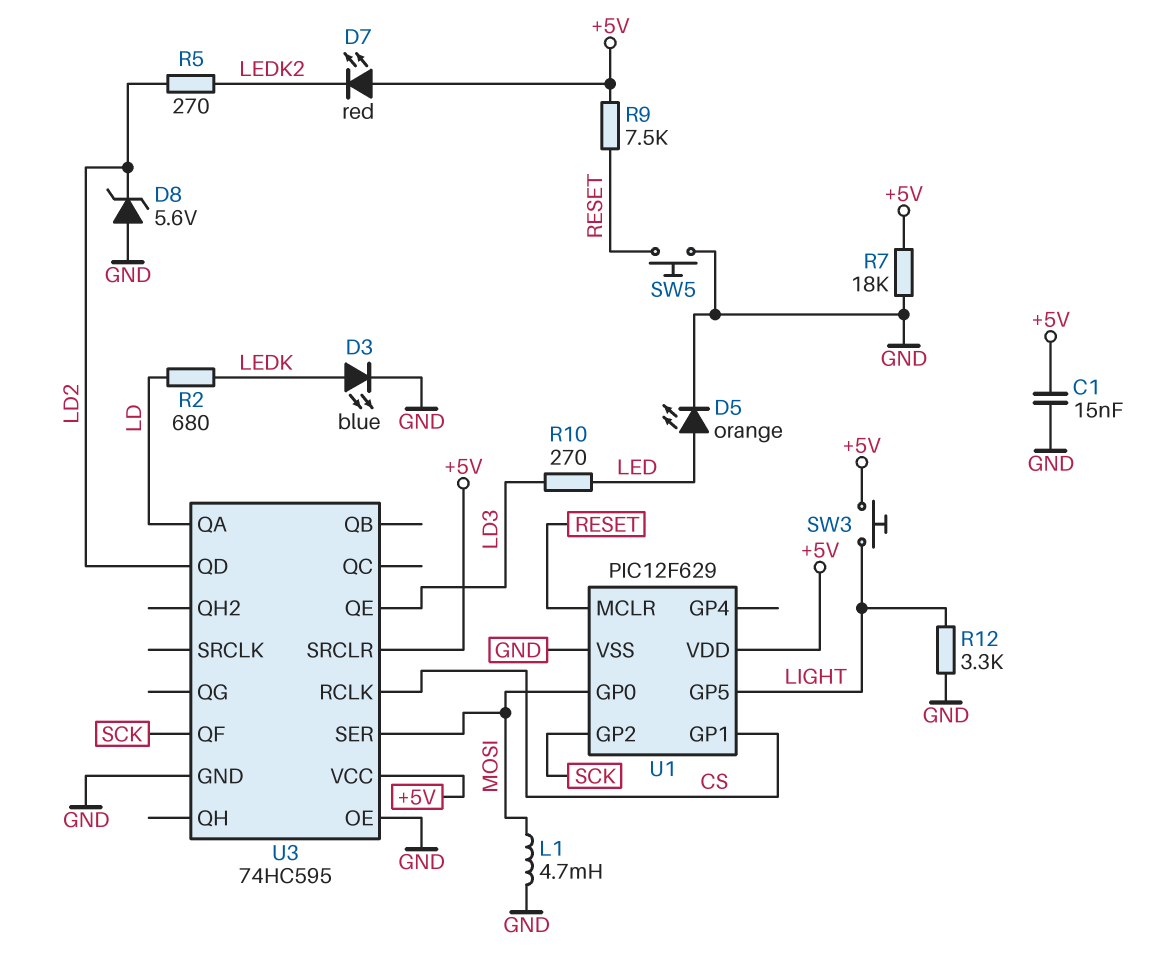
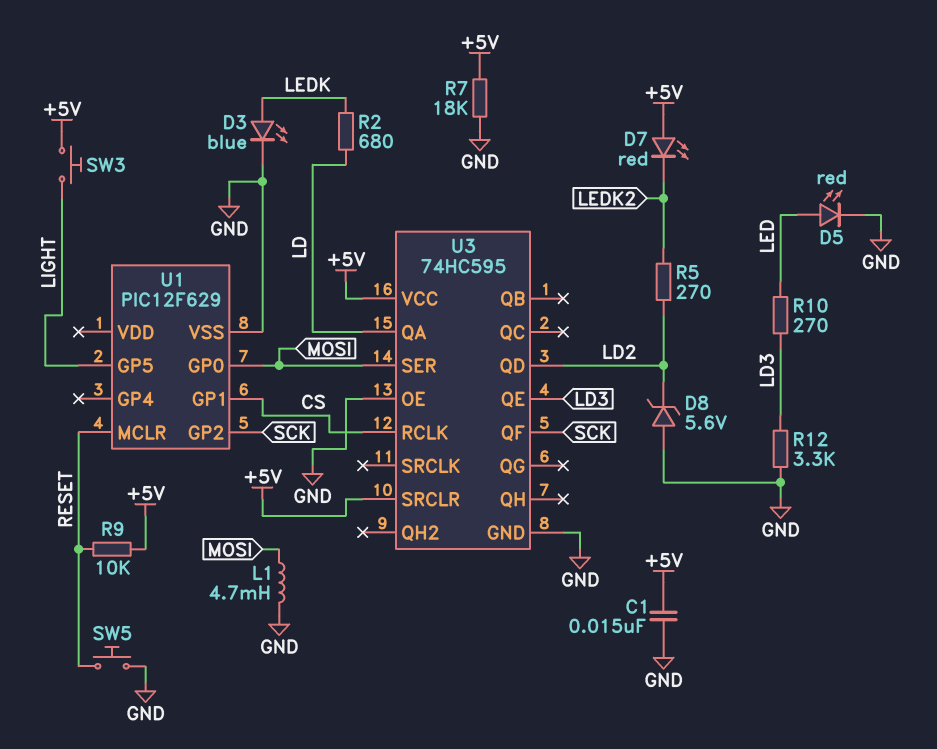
D5: LED orange (A LED, K GND) -> LED red (A LED, K GND)
R9: 7.5k (+5V, RESET) -> 10k (+5V, RESET)
R12: 3.3k (GND, LIGHT) -> 3.3k (GND, LD3)
U1 pin VDD: +5V -> none

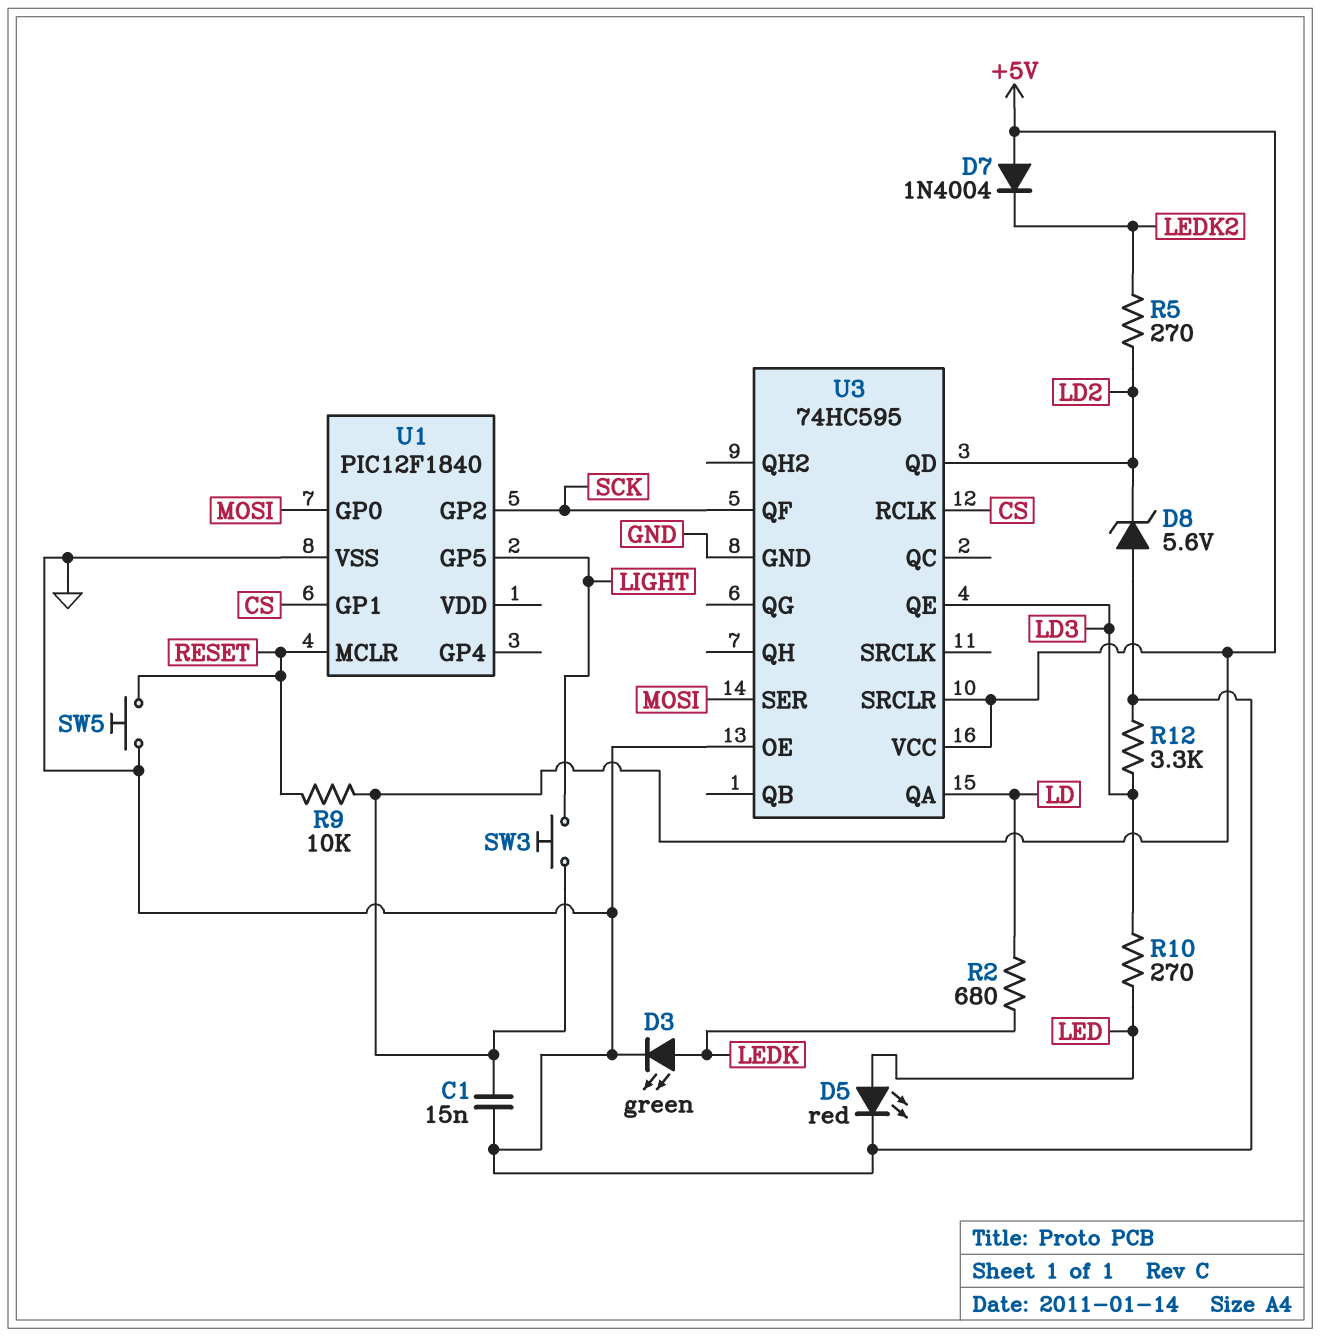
D3: LED blue (A LEDK, K GND) -> LED green (A LEDK, K GND)
D7: LED red (A +5V, K LEDK2) -> diode 1N4004 (A +5V, K LEDK2)
L1: 4.7mH (GND, MOSI) -> none
R7: 18k (+5V, GND) -> none
U1: PIC12F629 -> PIC12F1840

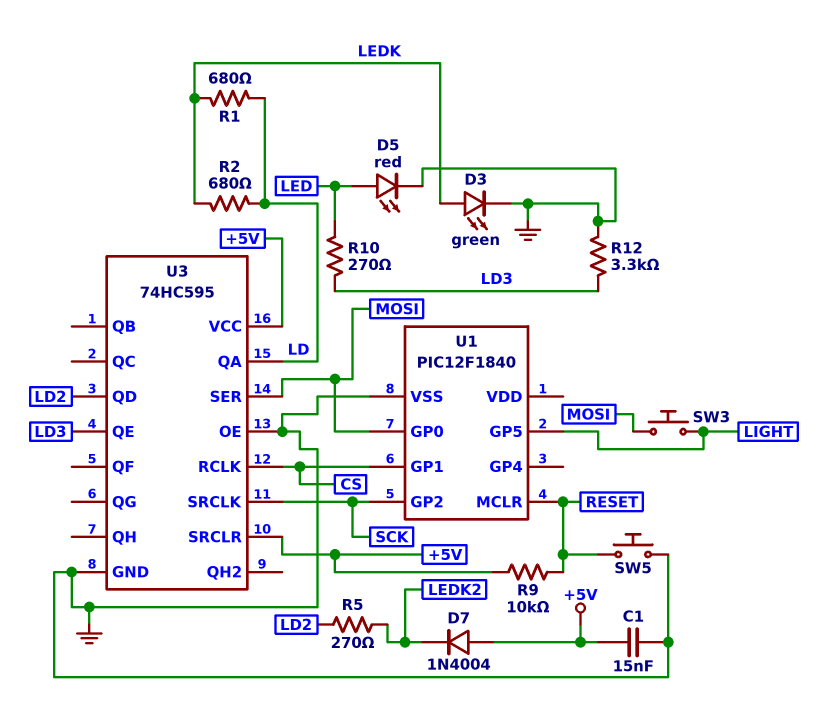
D8: zener 5.6V (A GND, K LD2) -> none
R1: none -> 680 (LD, LEDK)
SW3: button (+5V, LIGHT) -> button (LIGHT, MOSI)
U3 pin QF: SCK -> none
U3 pin SRCLK: none -> SCK

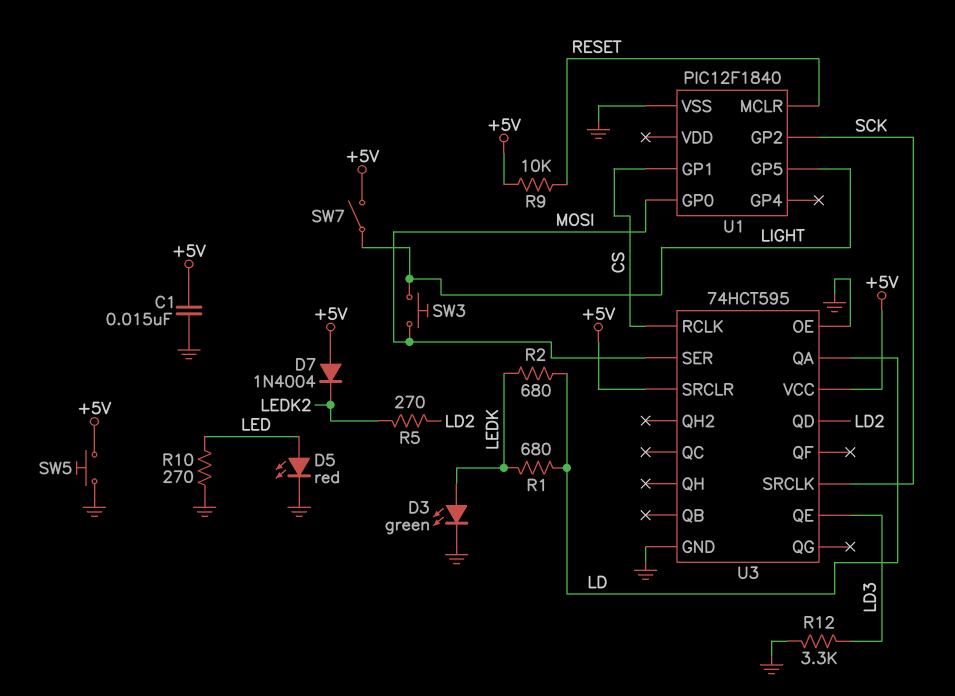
R10: 270 (LD3, LED) -> 270 (GND, LED)
SW5: button (GND, RESET) -> button (+5V, GND)
SW7: none -> switch (+5V, LIGHT)
U3: 74HC595 -> 74HCT595

